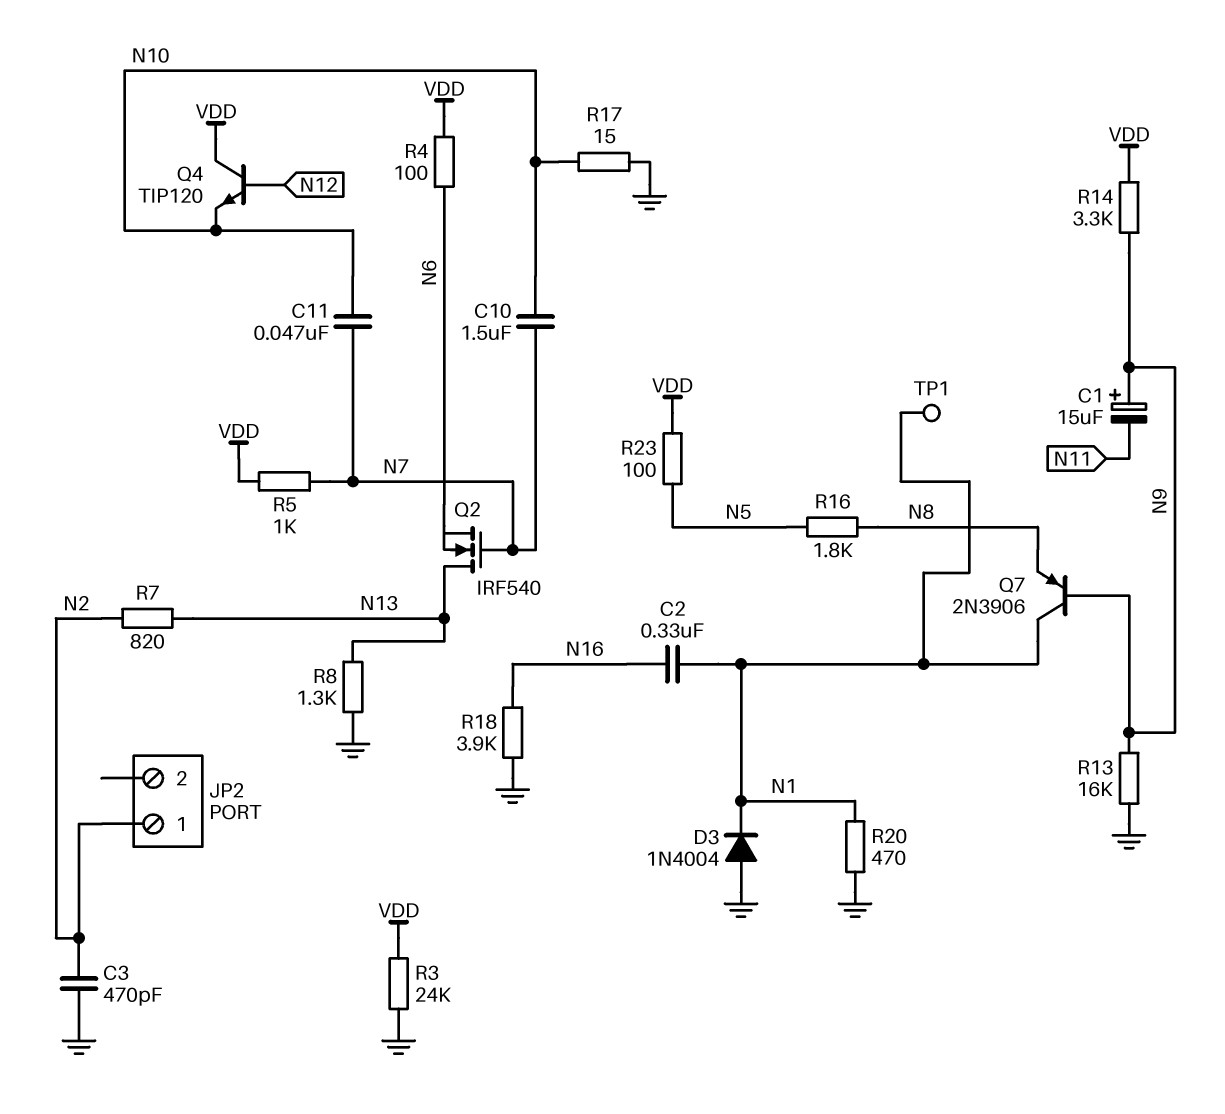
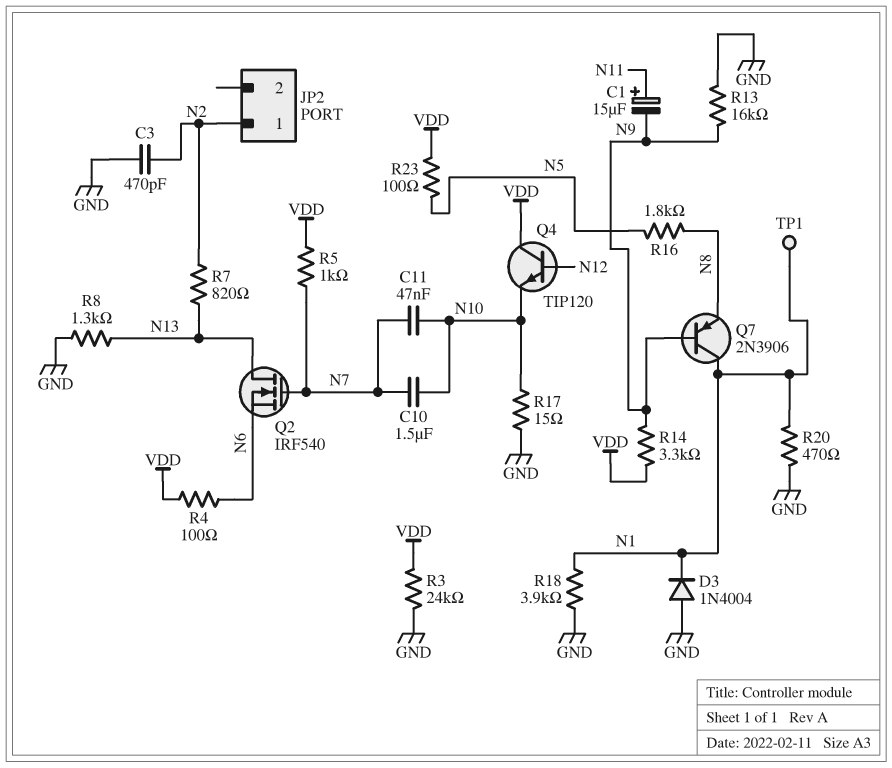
C1: 15uF (plus N9, minus N11) -> 15uF (plus N11, minus N9)
C2: 330nF (N1, N16) -> none
R18: 3.9k (GND, N16) -> 3.9k (GND, N1)

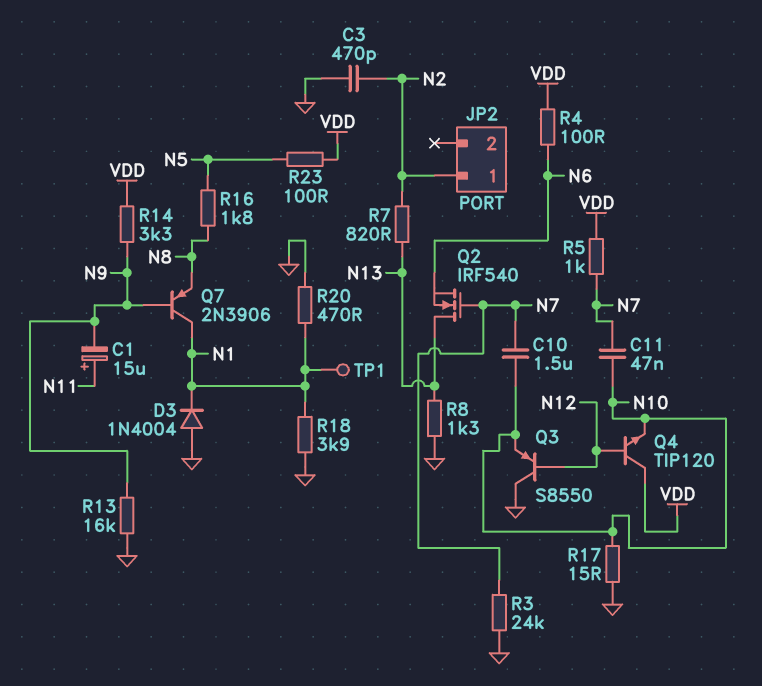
Q3: none -> PNP S8550 (B N12, C GND, E N10)
R3: 24k (GND, VDD) -> 24k (GND, N7)

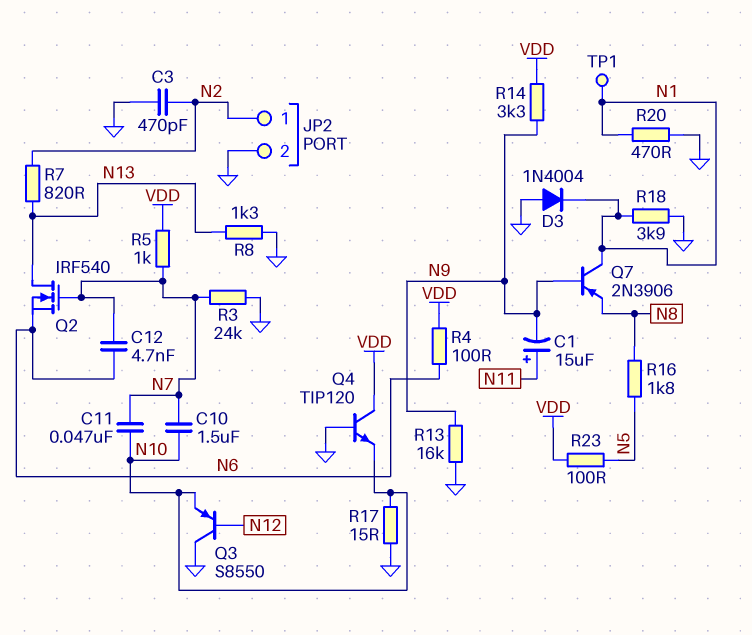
C12: none -> 4.7nF (N6, N7)
JP2 pin 2: none -> GND
Q4: NPN TIP120 (B N12, C VDD, E N10) -> NPN TIP120 (B GND, C VDD, E N10)

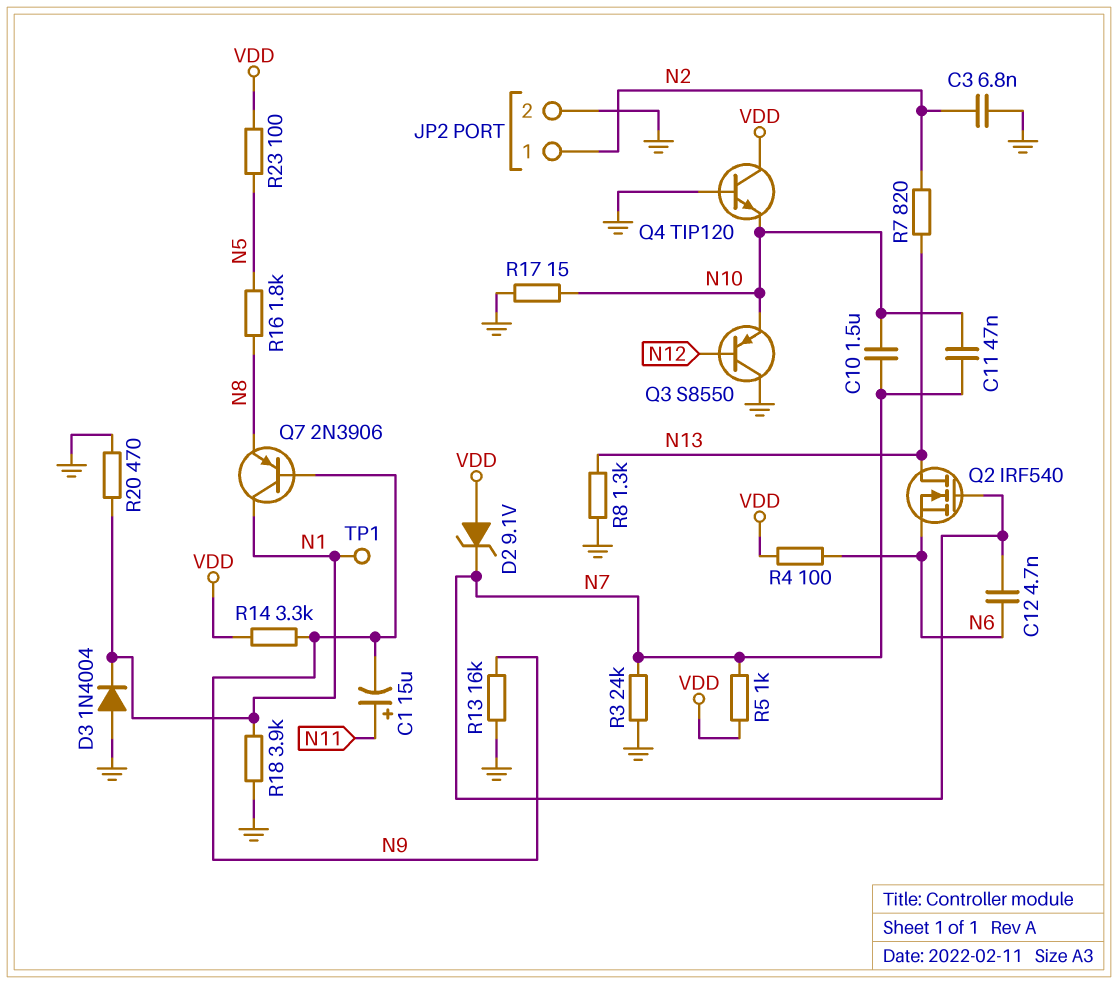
C3: 470pF (GND, N2) -> 6.8nF (GND, N2)
D2: none -> zener 9.1V (A VDD, K N7)

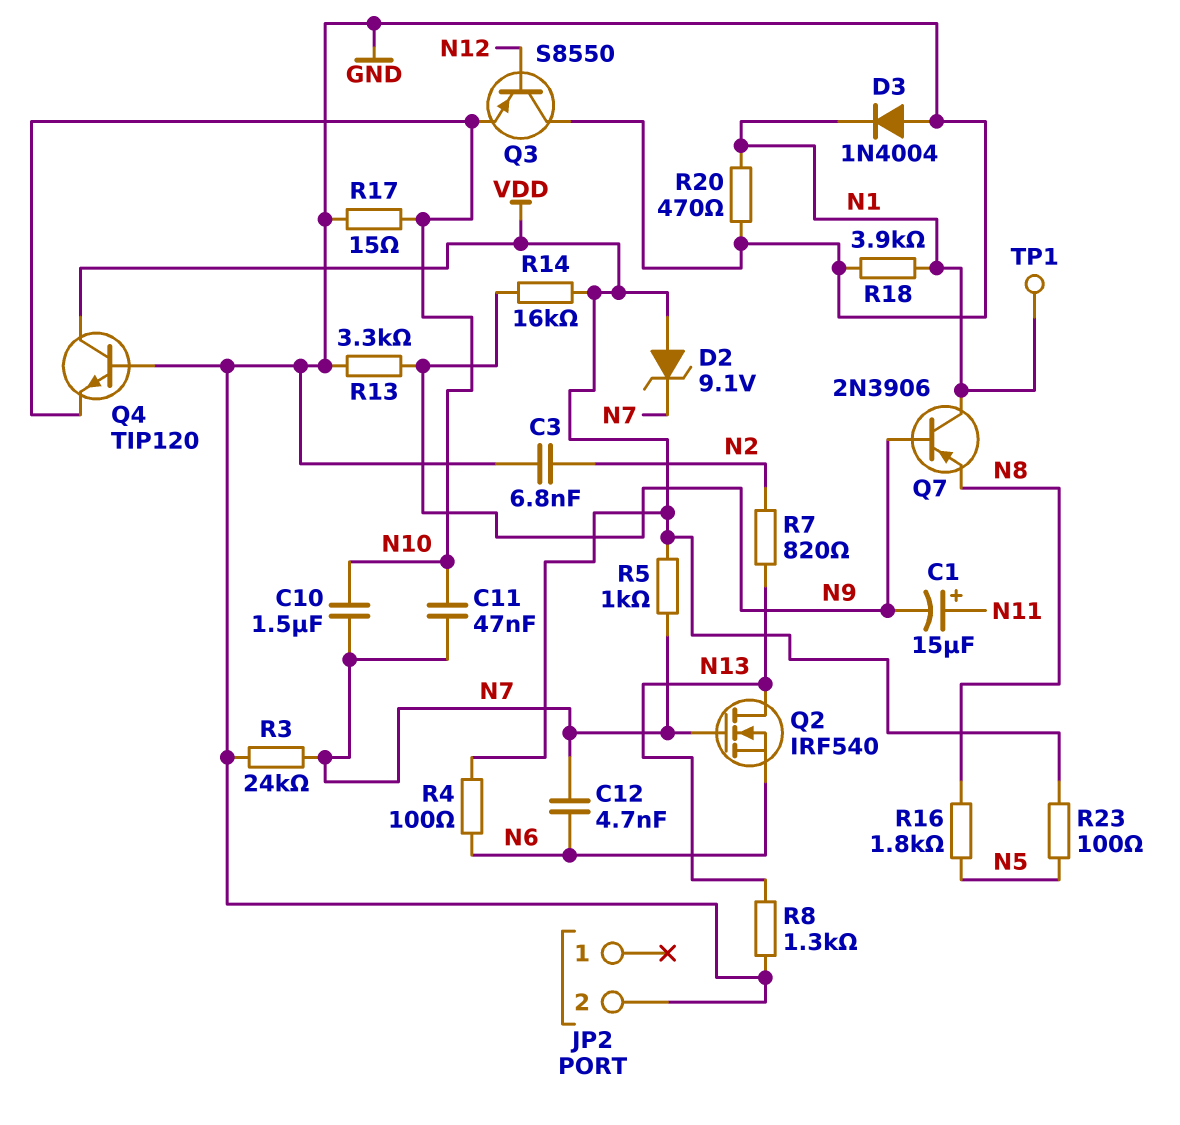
JP2 pin 1: N2 -> none
R13: 16k (GND, N9) -> 3.3k (GND, N9)
R14: 3.3k (N9, VDD) -> 16k (N9, VDD)

